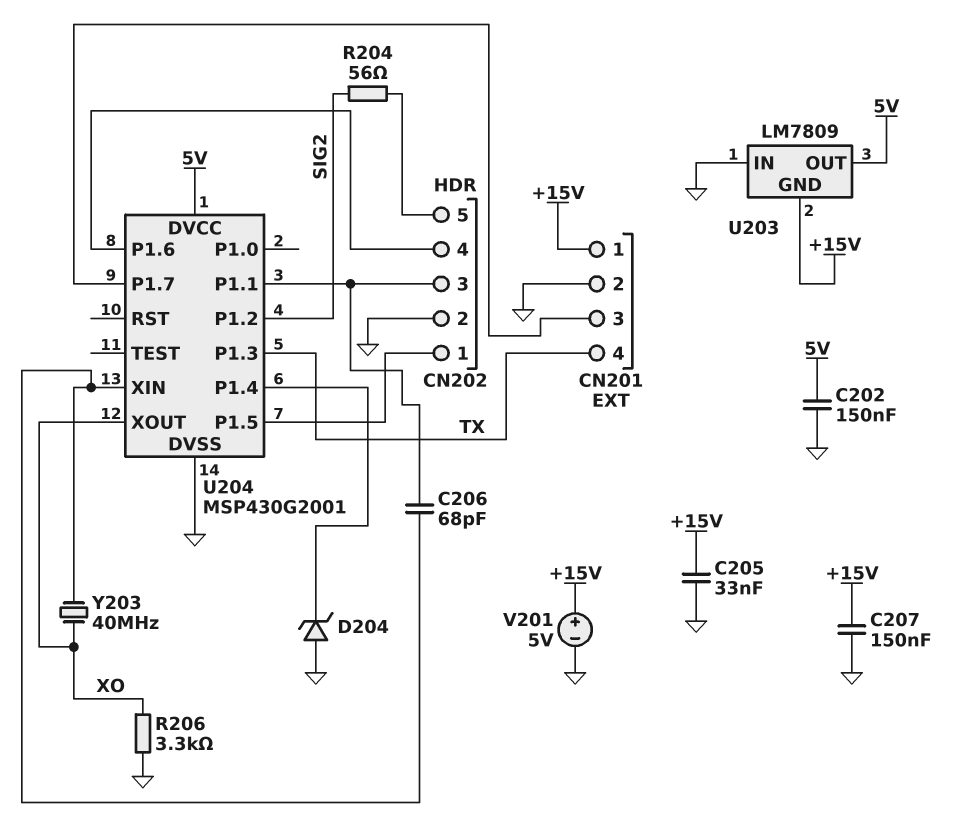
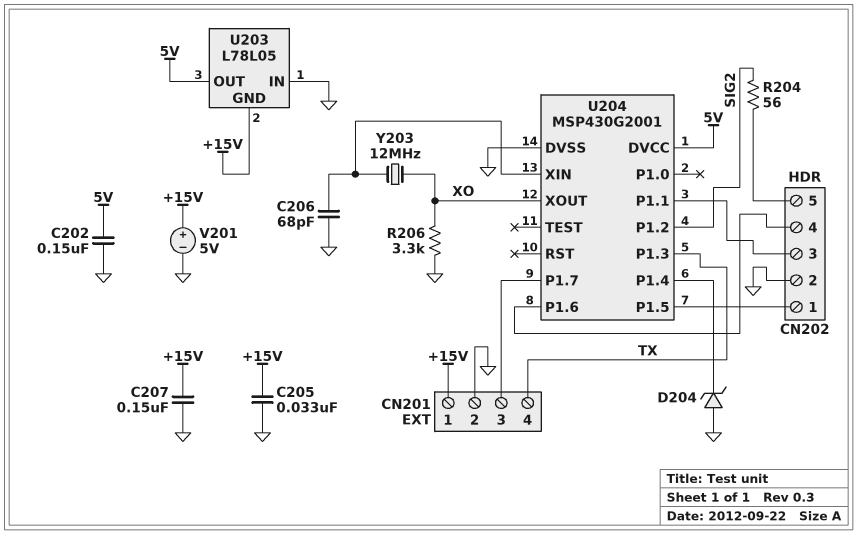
C206: 68pF (CN202/3, U204/XIN) -> 68pF (GND, U204/XIN)
U203: LM7809 -> L78L05
Y203: 40MHz (U204/XIN, XO) -> 12MHz (U204/XIN, XO)

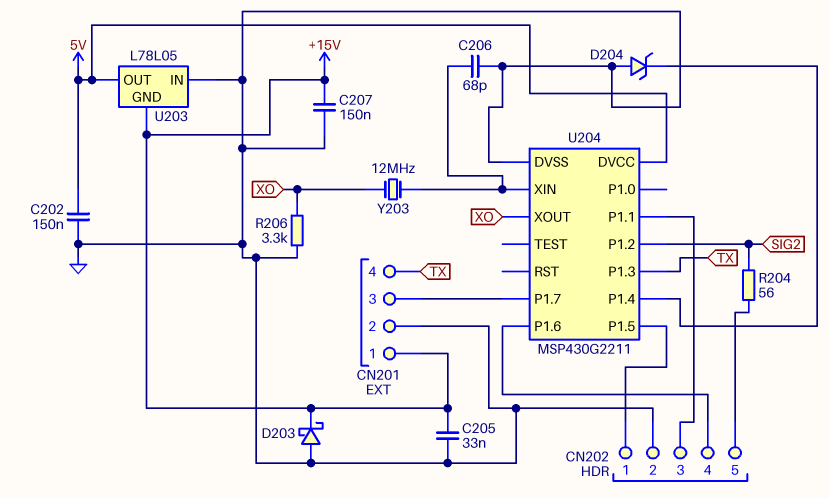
D203: none -> schottky (A GND, K +15V)
U204: MSP430G2001 -> MSP430G2211
V201: 5V (plus +15V, minus GND) -> none

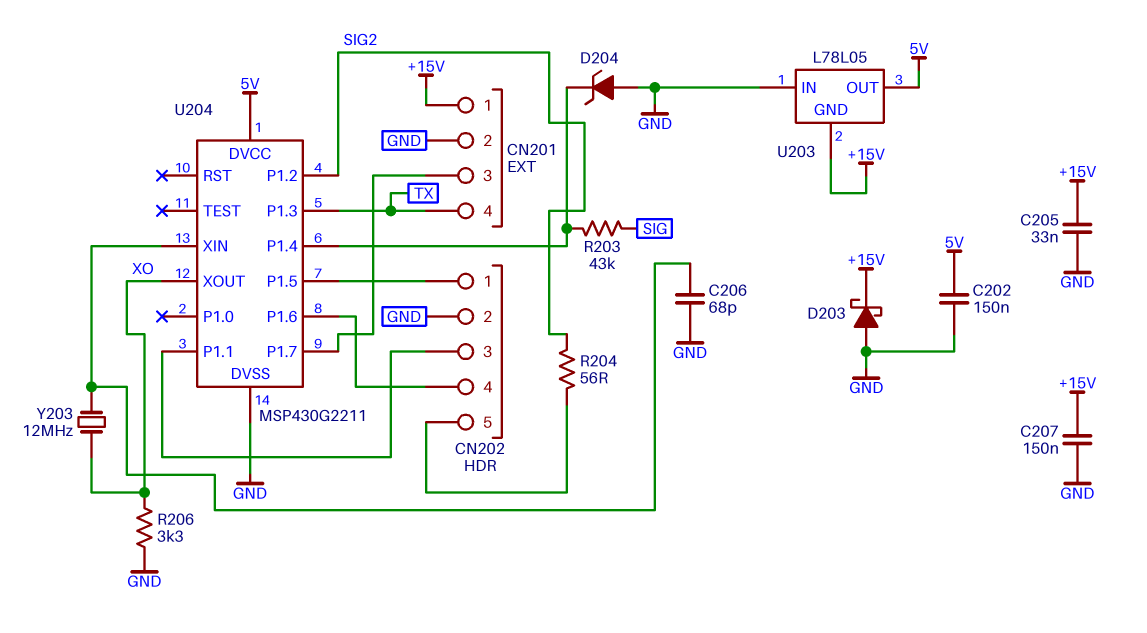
R203: none -> 43k (SIG, U204/P1.4)

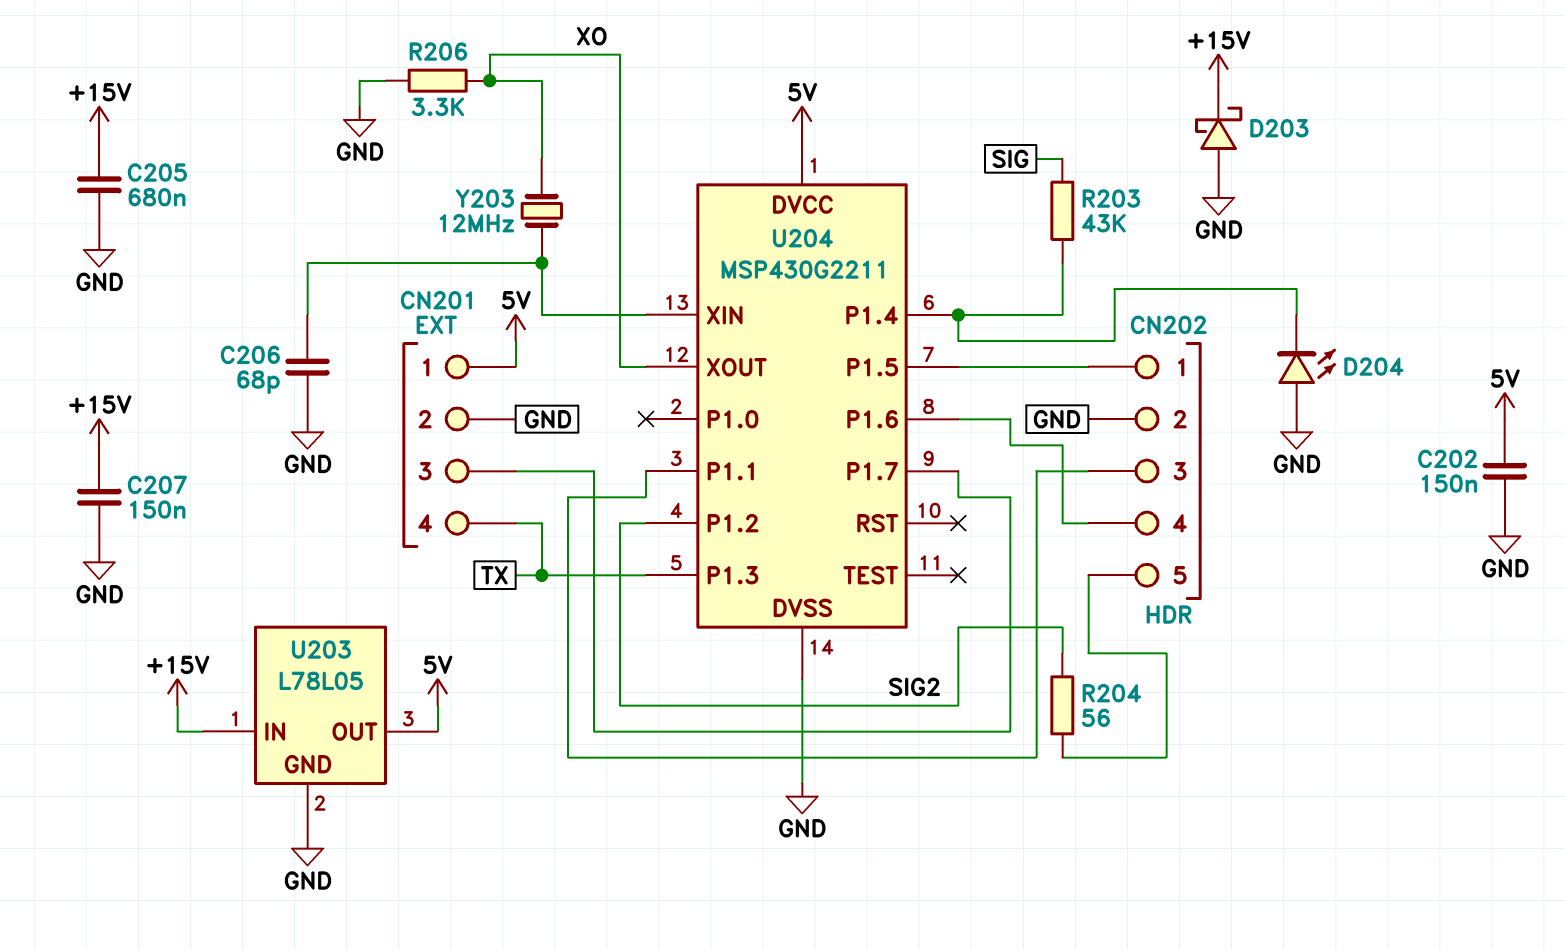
C205: 33nF (+15V, GND) -> 680nF (+15V, GND)
CN201 pin 1: +15V -> 5V
D204: zener (A GND, K U204/P1.4) -> LED (A GND, K U204/P1.4)
U203 pin GND: +15V -> GND
U203 pin IN: GND -> +15V

